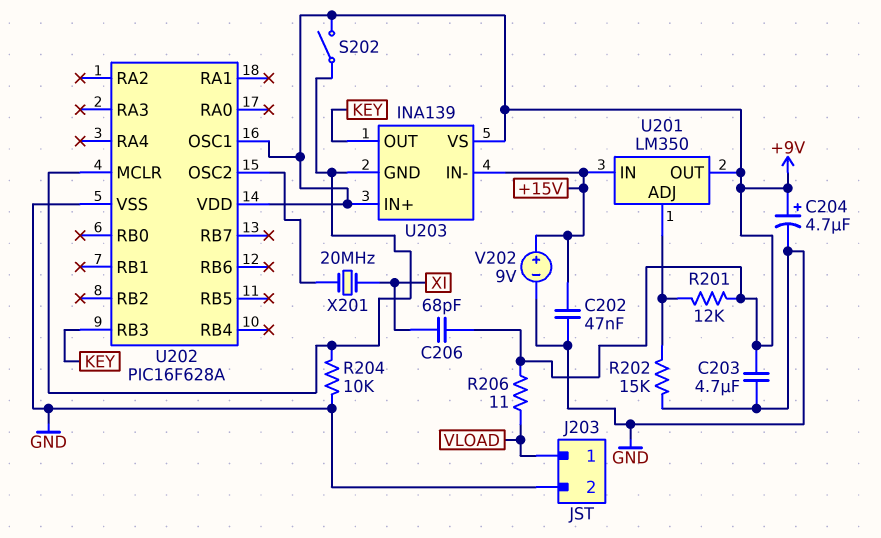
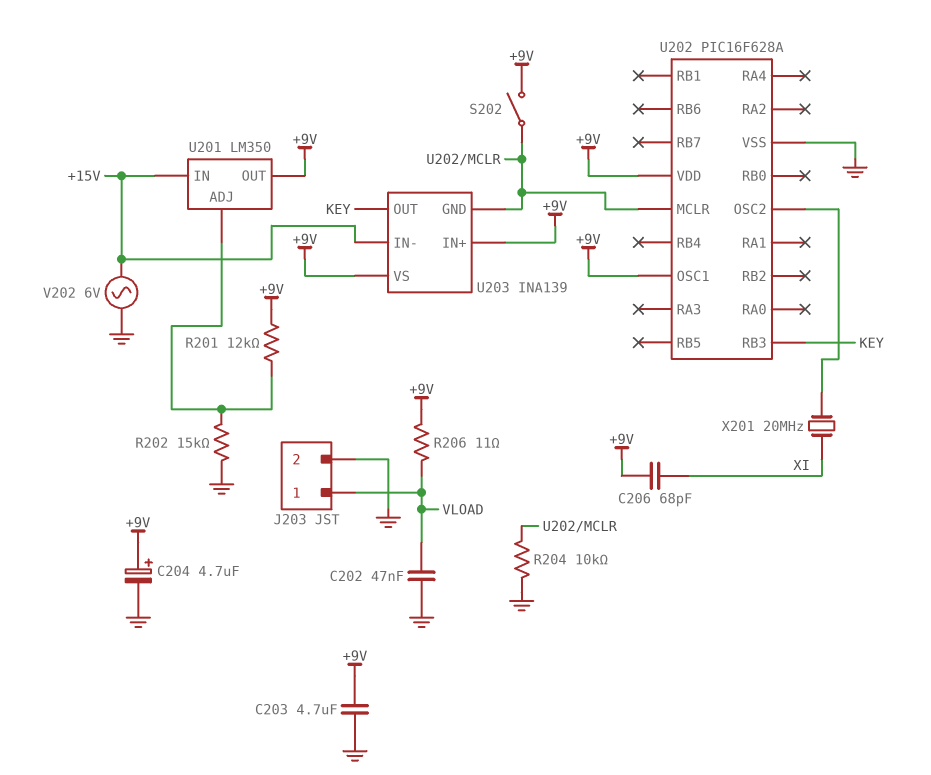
C202: 47nF (+15V, GND) -> 47nF (GND, VLOAD)
V202: 9V (plus +15V, minus GND) -> AC 6V (+15V, GND)

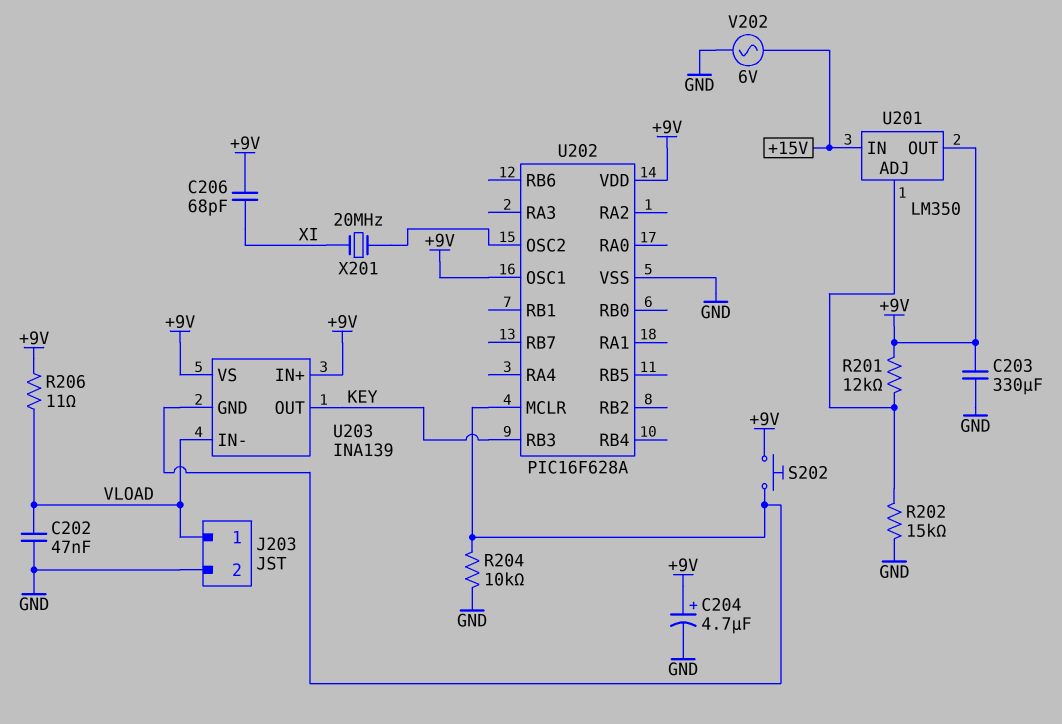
C203: 4.7uF (+9V, GND) -> 330uF (+9V, GND)
S202: switch (+9V, U202/MCLR) -> button (+9V, U202/MCLR)
U203 pin IN-: +15V -> VLOAD

